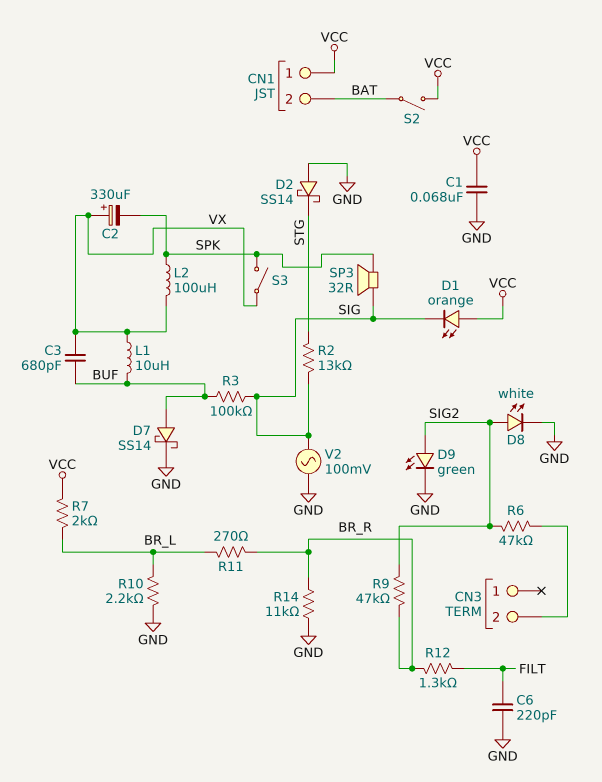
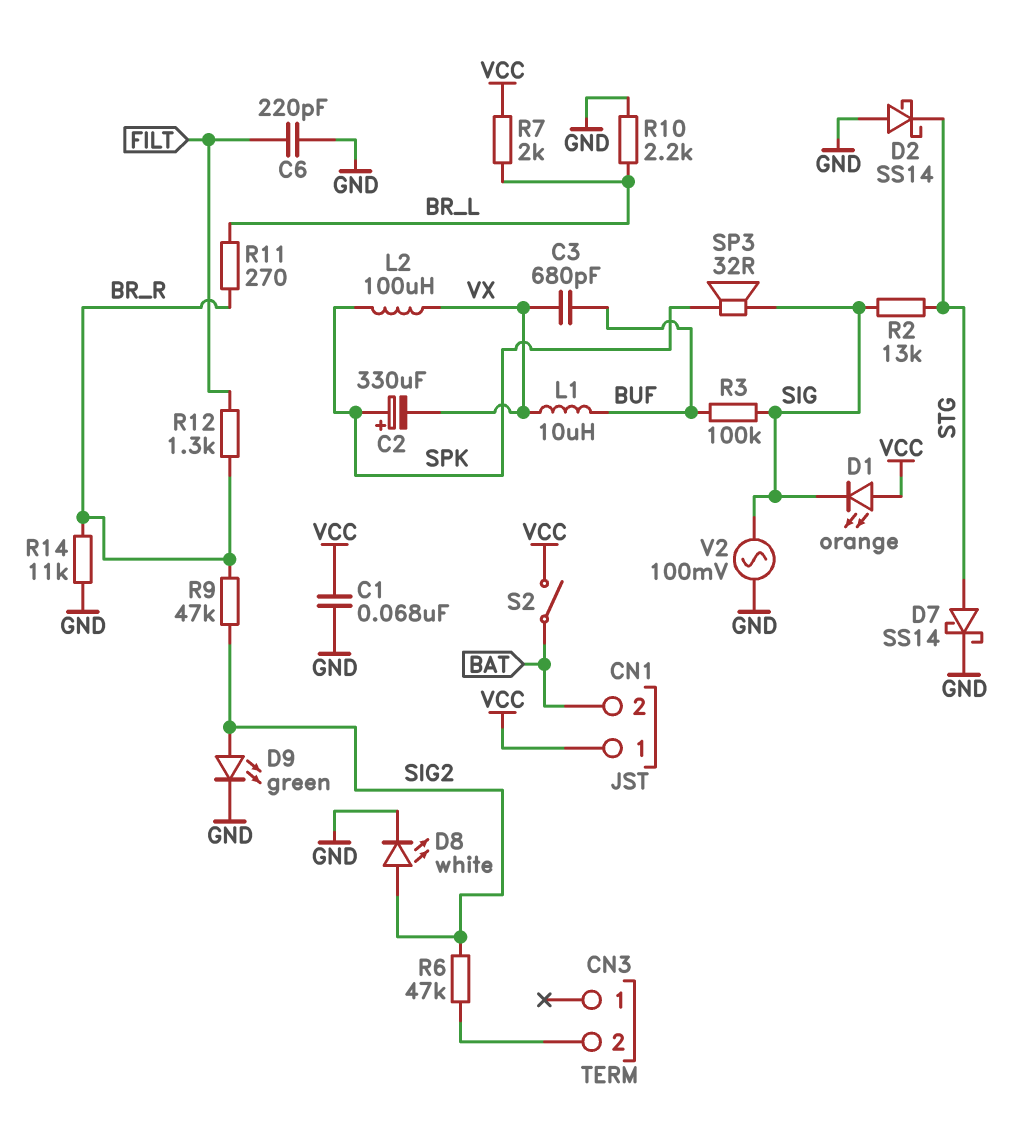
C2: 330uF (plus VX, minus SPK) -> 330uF (plus SPK, minus VX)
D7: schottky SS14 (A BUF, K GND) -> schottky SS14 (A STG, K GND)
S3: switch (SPK, VX) -> none

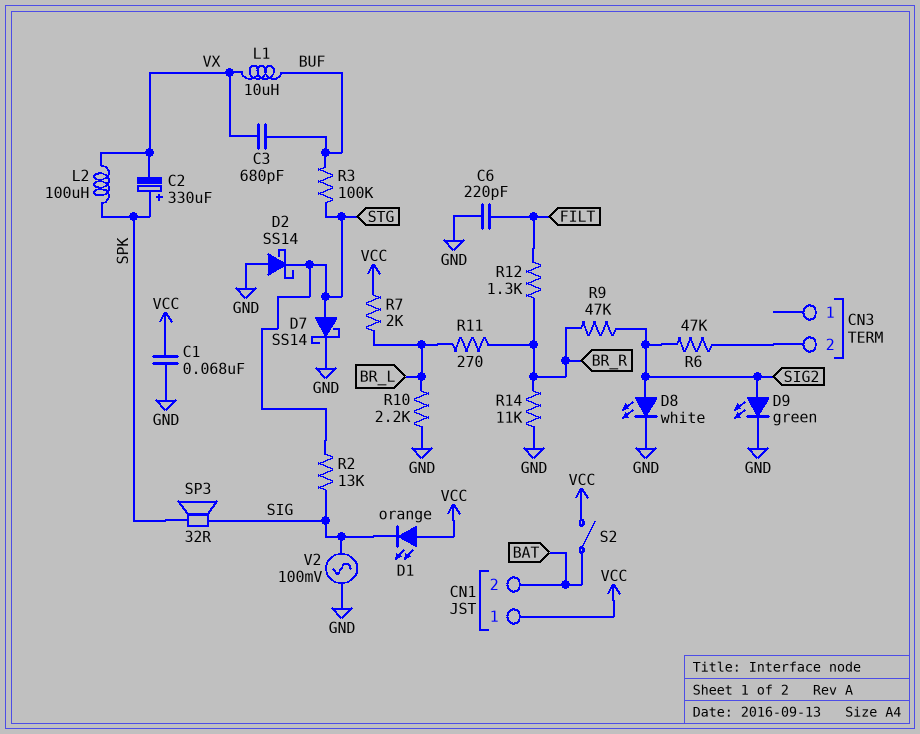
R3: 100k (BUF, SIG) -> 100k (BUF, STG)

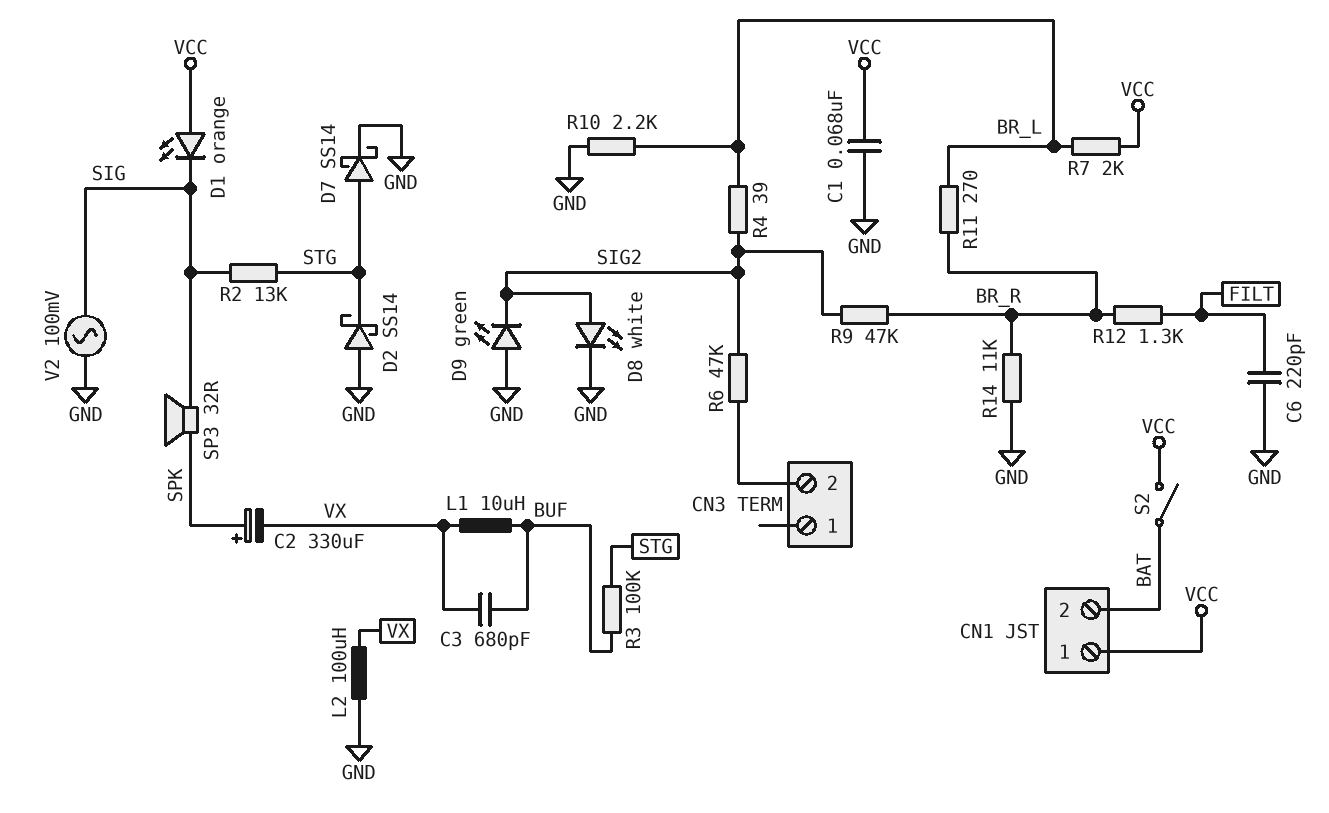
D9: LED green (A SIG2, K GND) -> LED green (A GND, K SIG2)
L2: 100uH (SPK, VX) -> 100uH (GND, VX)
R4: none -> 39 (BR_L, SIG2)

